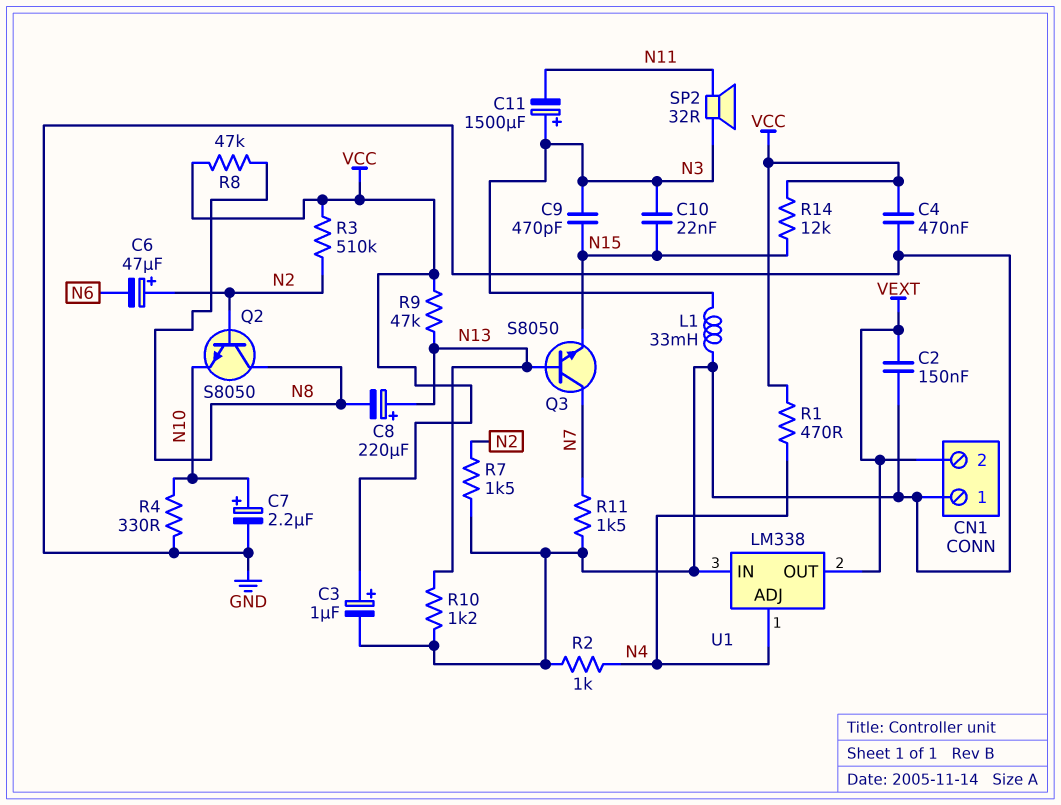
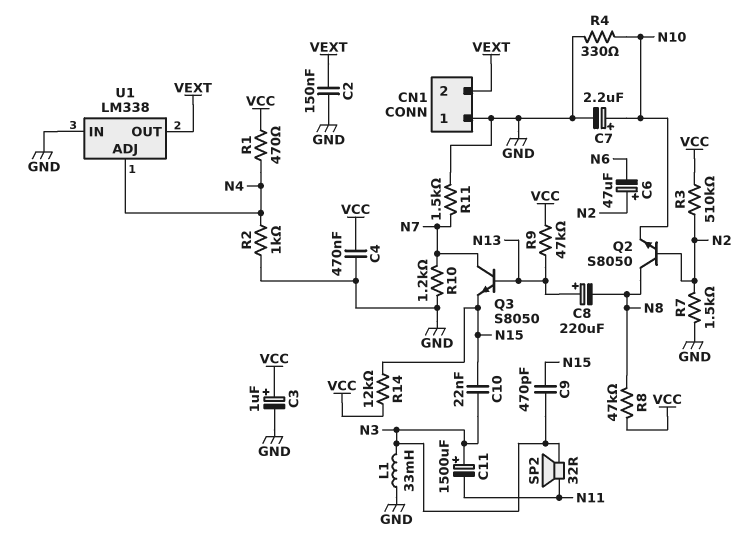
R10: 1.2k (GND, N13) -> 1.2k (GND, N7)

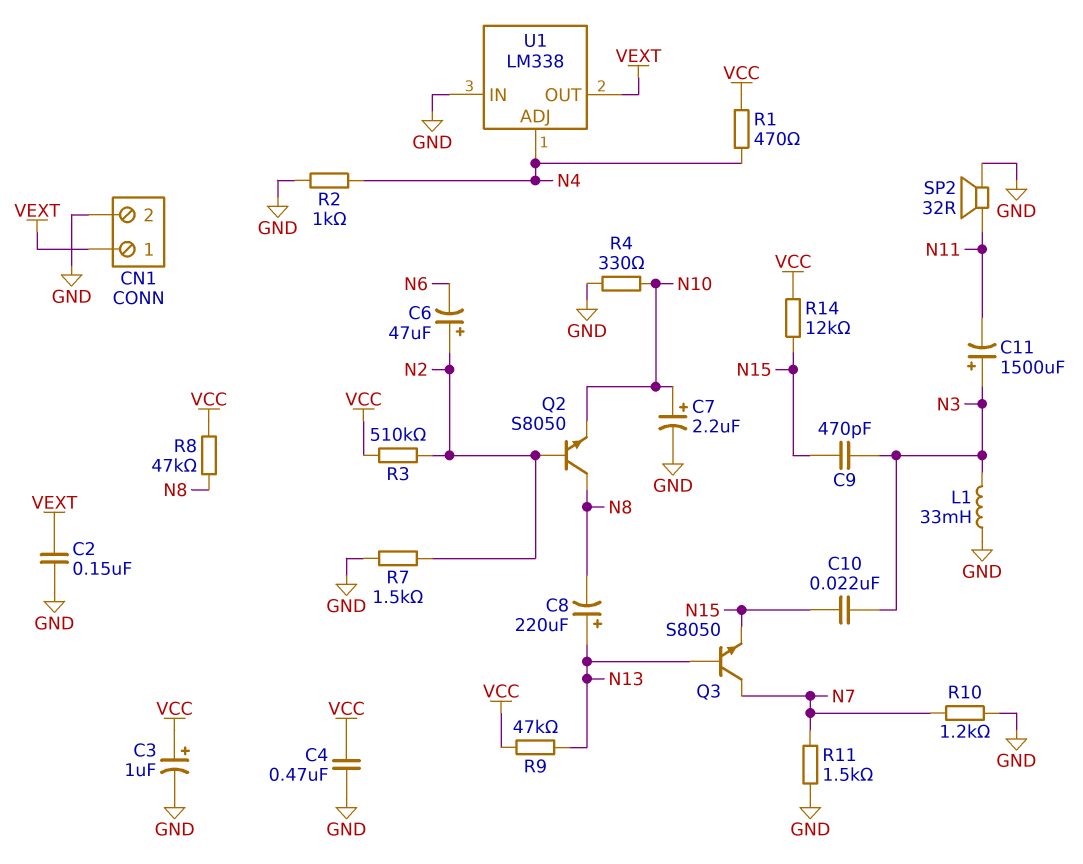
CN1 pin 1: GND -> VEXT
CN1 pin 2: VEXT -> GND
SP2: speaker 32R (N3, N11) -> speaker 32R (GND, N11)

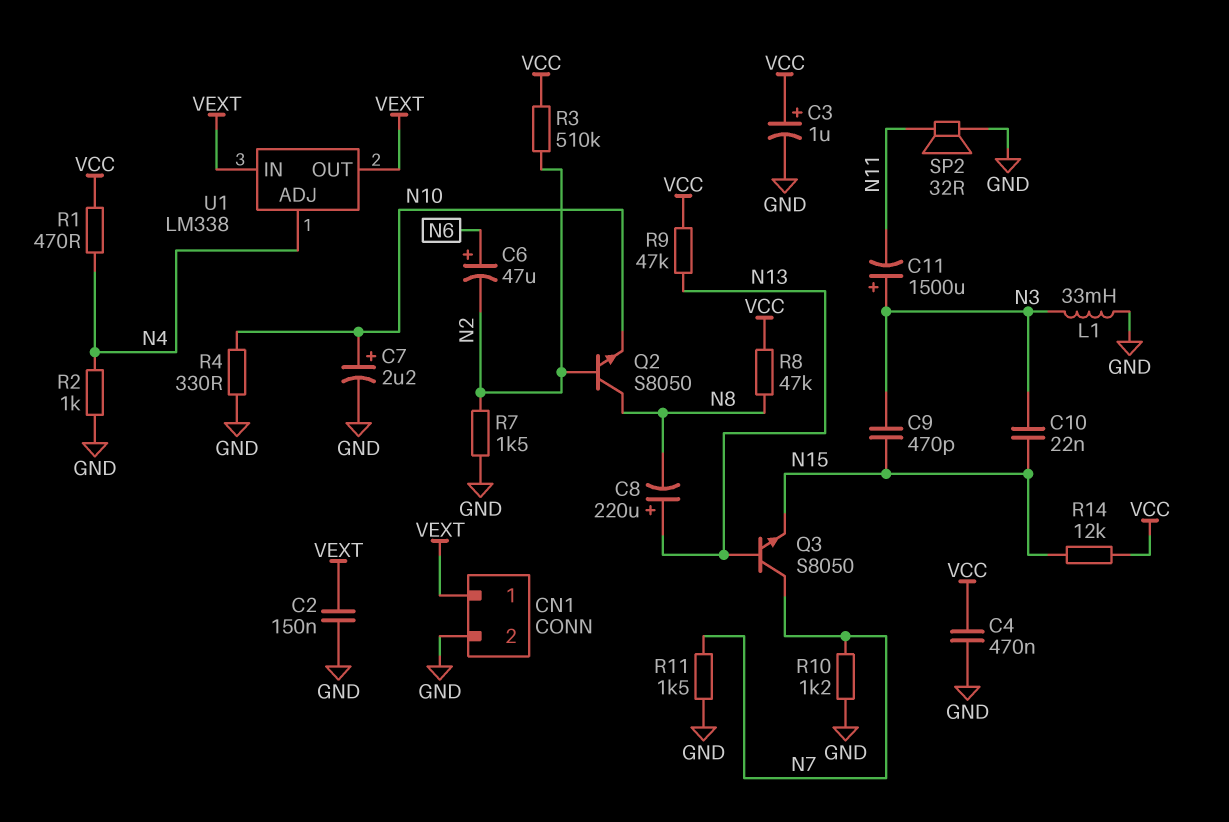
C6: 47uF (plus N2, minus N6) -> 47uF (plus N6, minus N2)
U1 pin IN: GND -> VEXT

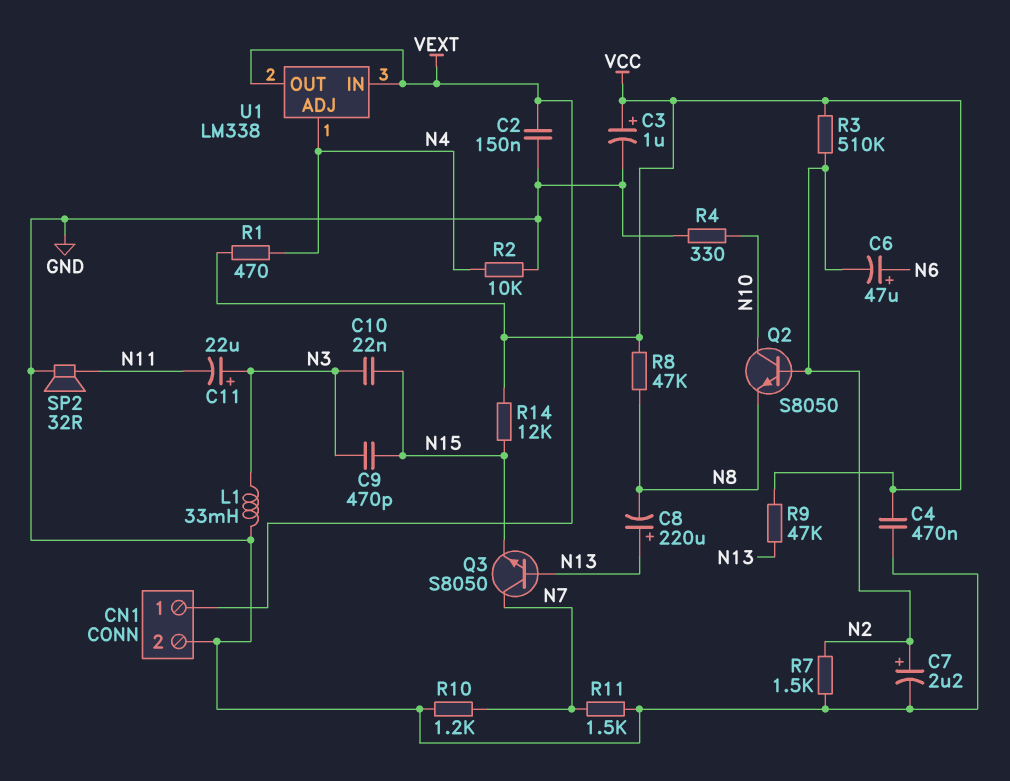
C7: 2.2uF (plus N10, minus GND) -> 2.2uF (plus N2, minus GND)
C11: 1500uF (plus N3, minus N11) -> 22uF (plus N3, minus N11)
Q2: NPN S8050 (B N2, C N8, E N10) -> NPN S8050 (B N2, C N10, E N8)
R2: 1k (GND, N4) -> 10k (GND, N4)

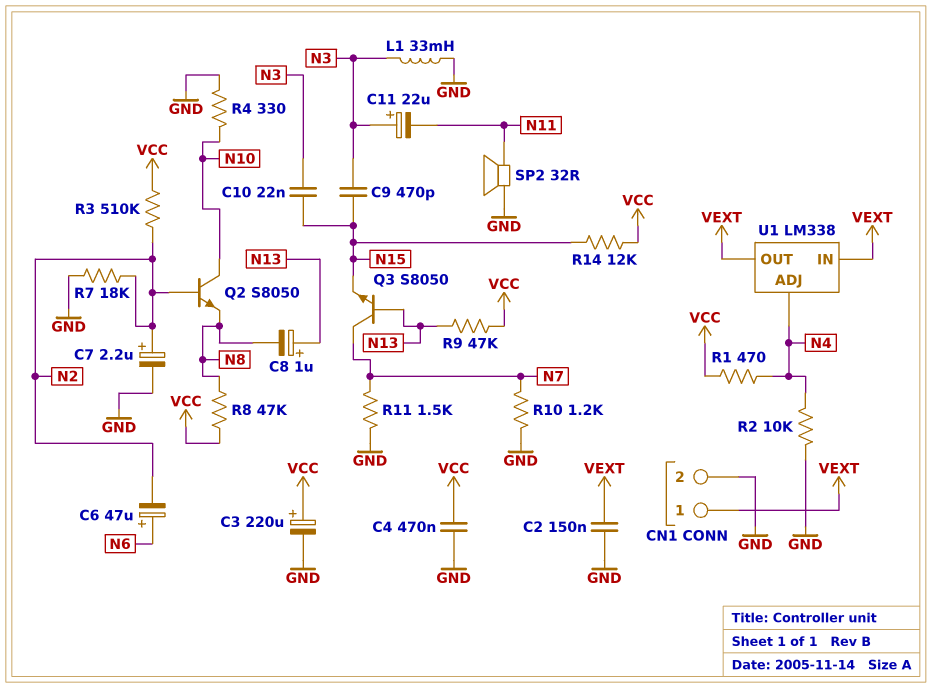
C3: 1uF (plus VCC, minus GND) -> 220uF (plus VCC, minus GND)
C8: 220uF (plus N13, minus N8) -> 1uF (plus N13, minus N8)
R7: 1.5k (GND, N2) -> 18k (GND, N2)

